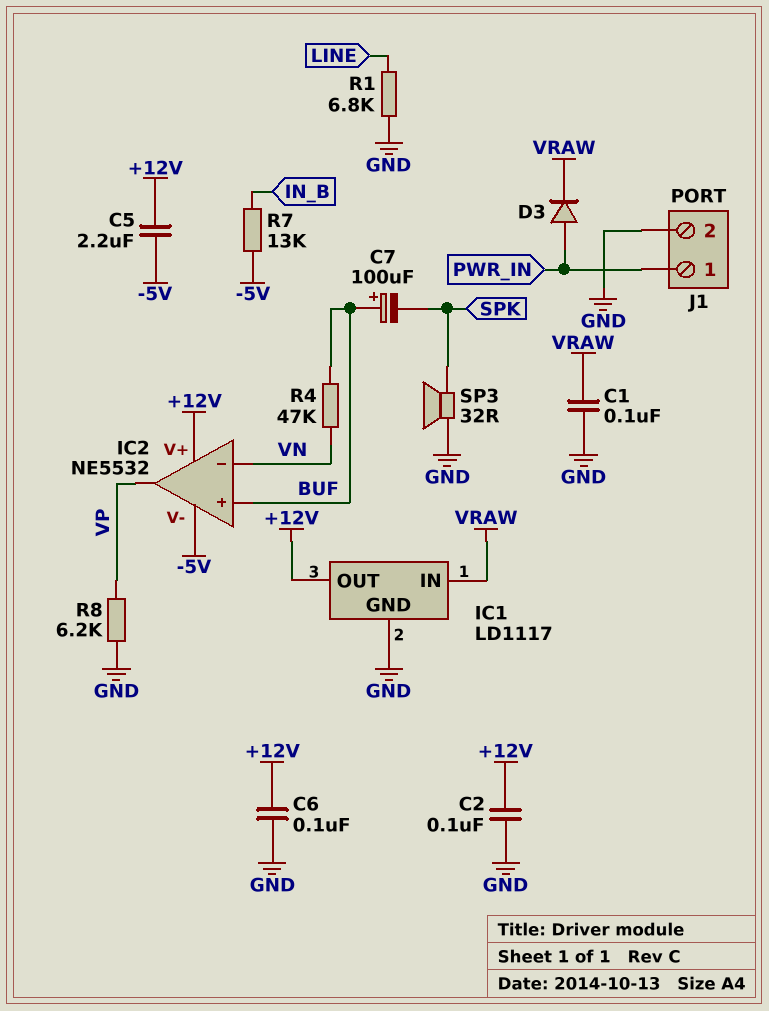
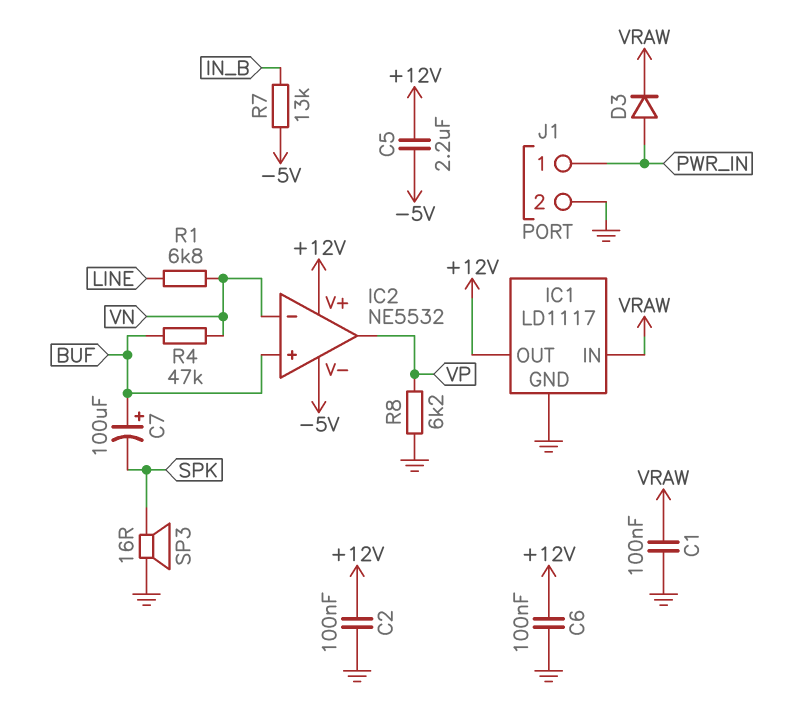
R1: 6.8k (GND, LINE) -> 6.8k (LINE, VN)
SP3: speaker 32R (GND, SPK) -> speaker 16R (GND, SPK)

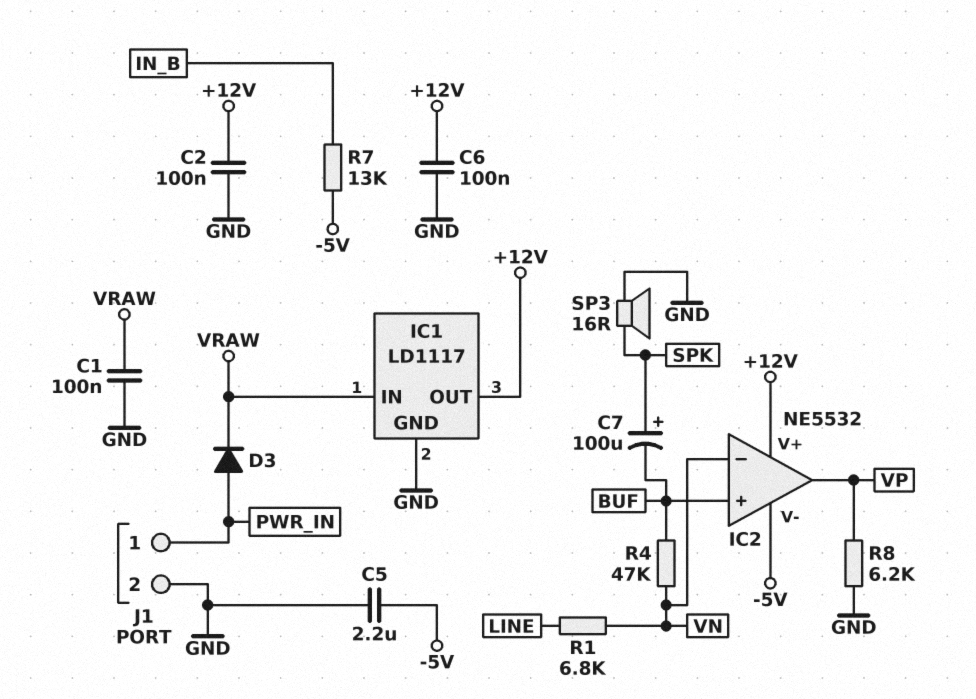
C5: 2.2uF (+12V, -5V) -> 2.2uF (-5V, GND)
C7: 100uF (plus BUF, minus SPK) -> 100uF (plus SPK, minus BUF)

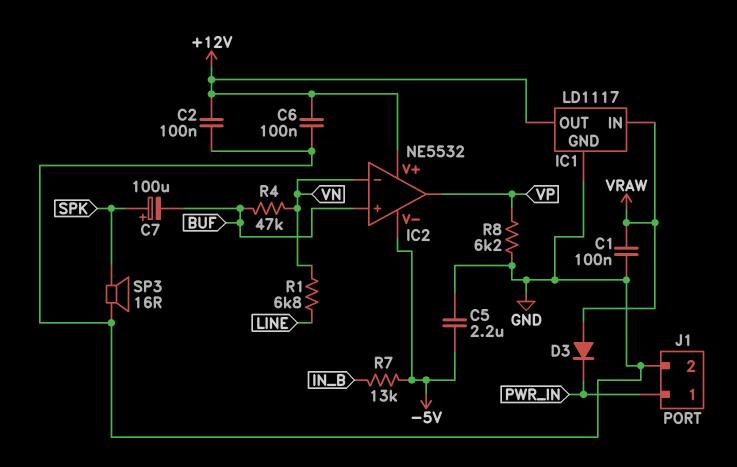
D3: diode (A PWR_IN, K VRAW) -> diode (A VRAW, K PWR_IN)

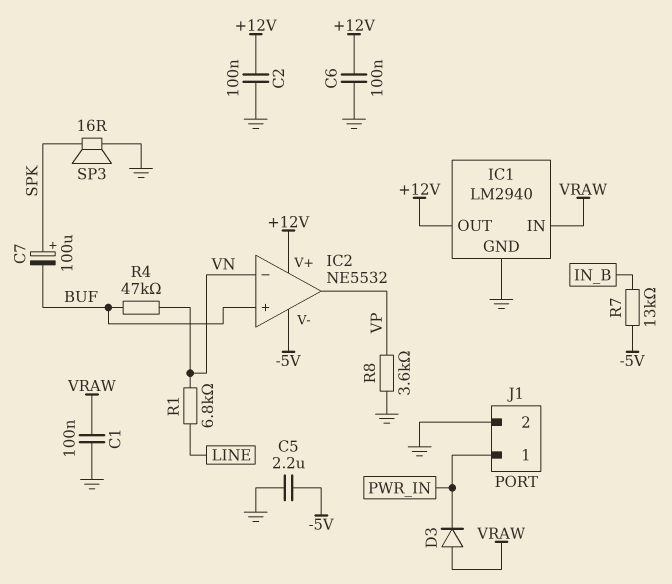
IC1: LD1117 -> LM2940
R8: 6.2k (GND, VP) -> 3.6k (GND, VP)

